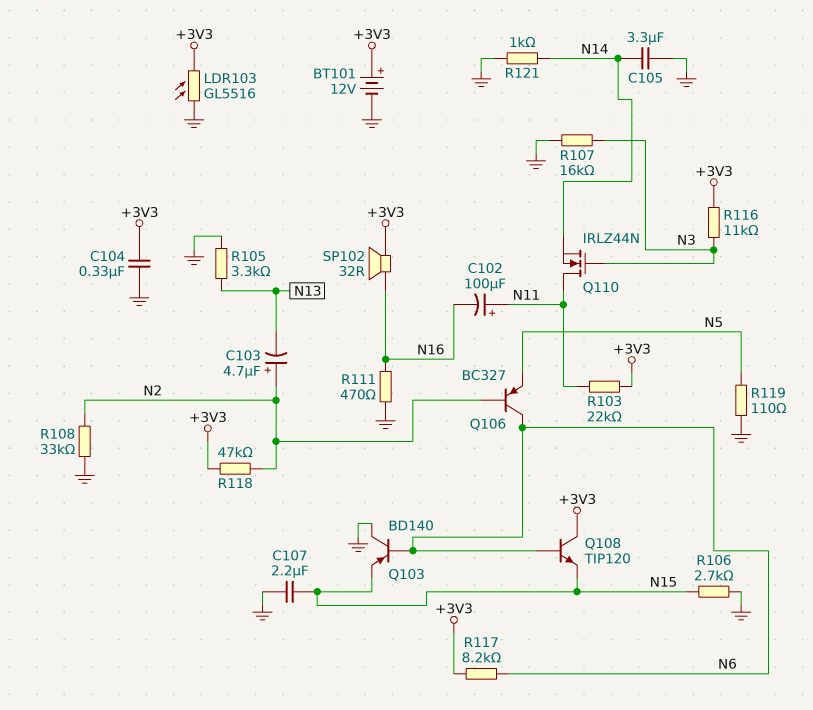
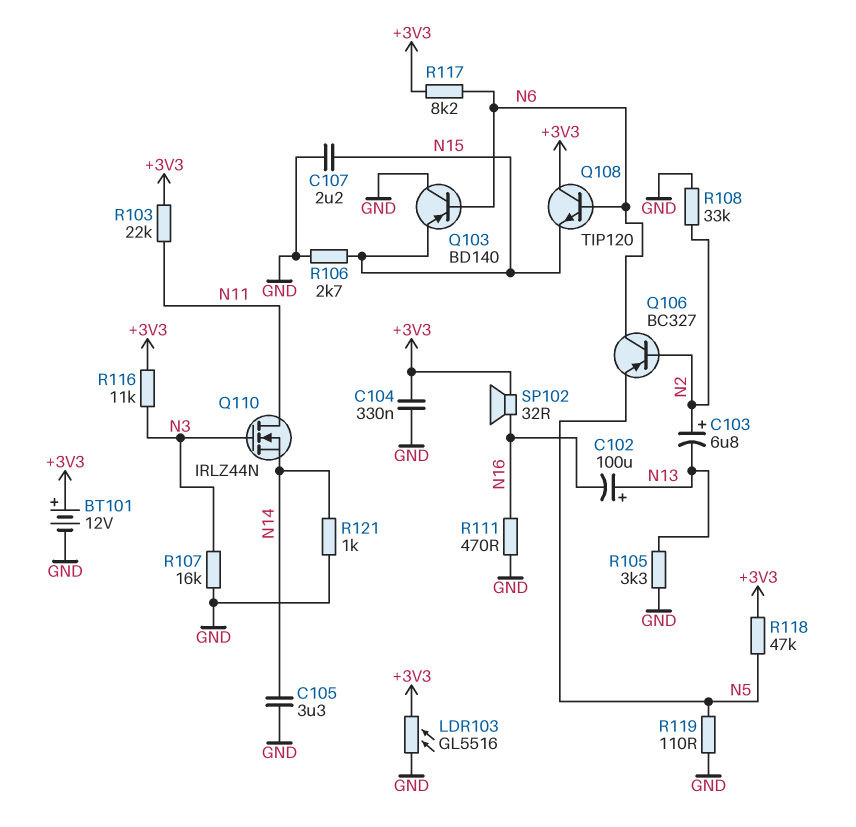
C102: 100uF (plus N11, minus N16) -> 100uF (plus N13, minus N16)
C103: 4.7uF (plus N2, minus N13) -> 6.8uF (plus N2, minus N13)
R118: 47k (+3V3, N2) -> 47k (+3V3, N5)

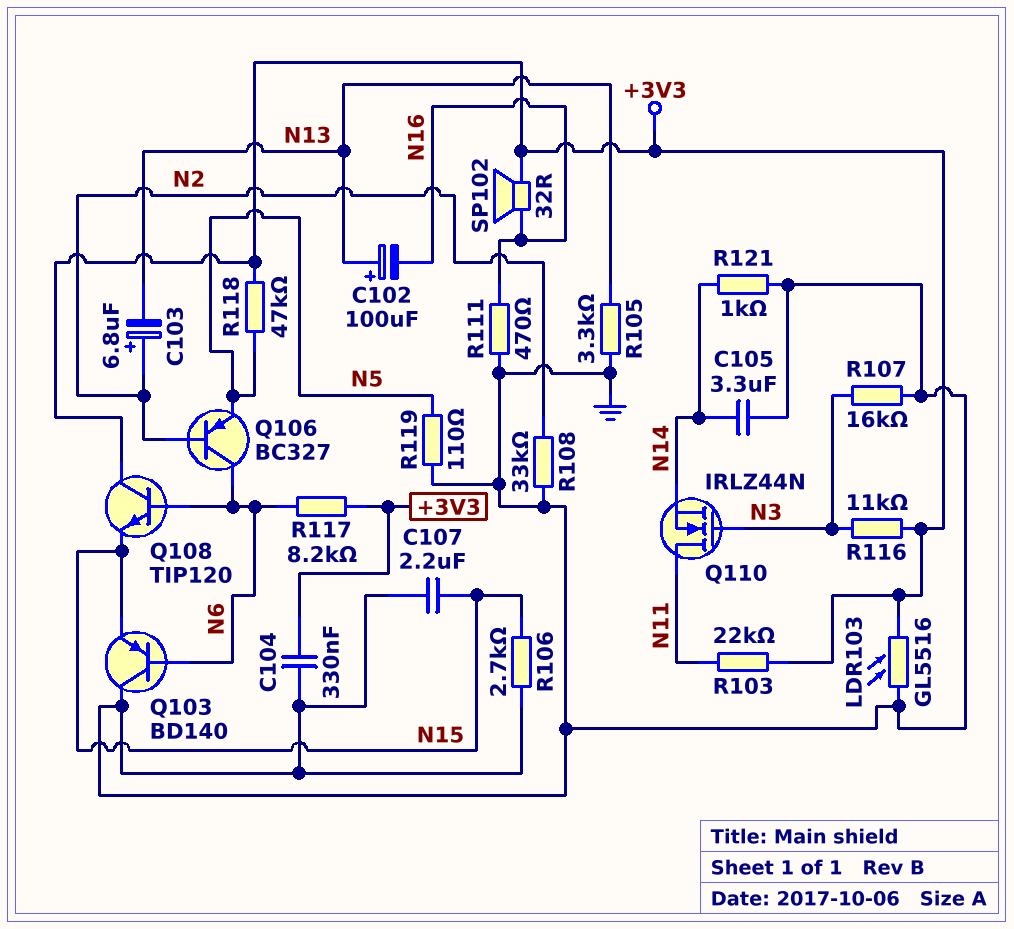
BT101: 12V (plus +3V3, minus GND) -> none

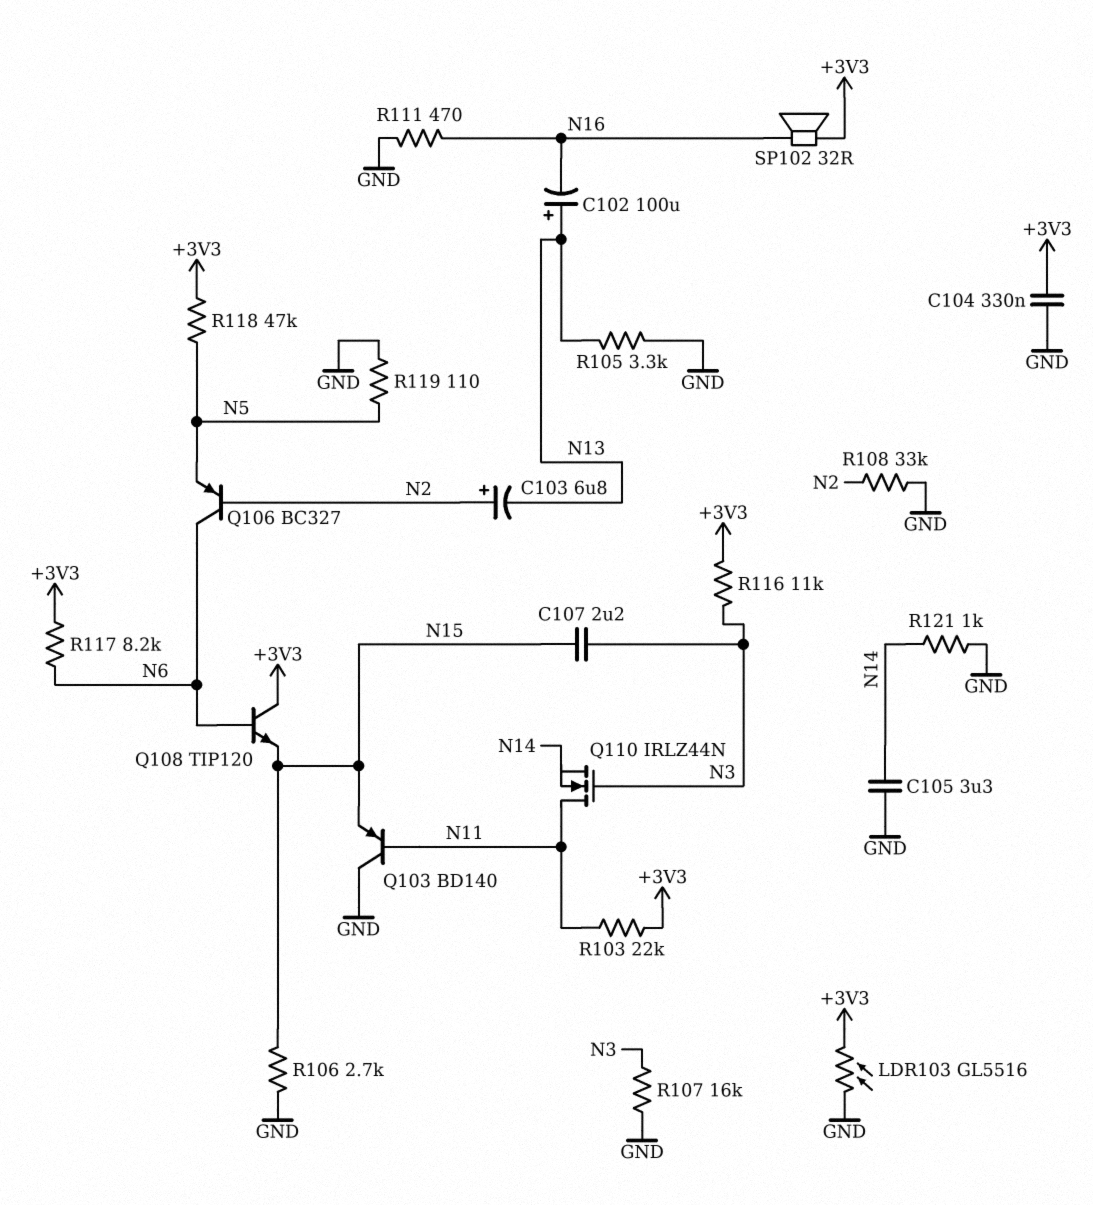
C107: 2.2uF (GND, N15) -> 2.2uF (N3, N15)
Q103: PNP BD140 (B N6, C GND, E N15) -> PNP BD140 (B N11, C GND, E N15)

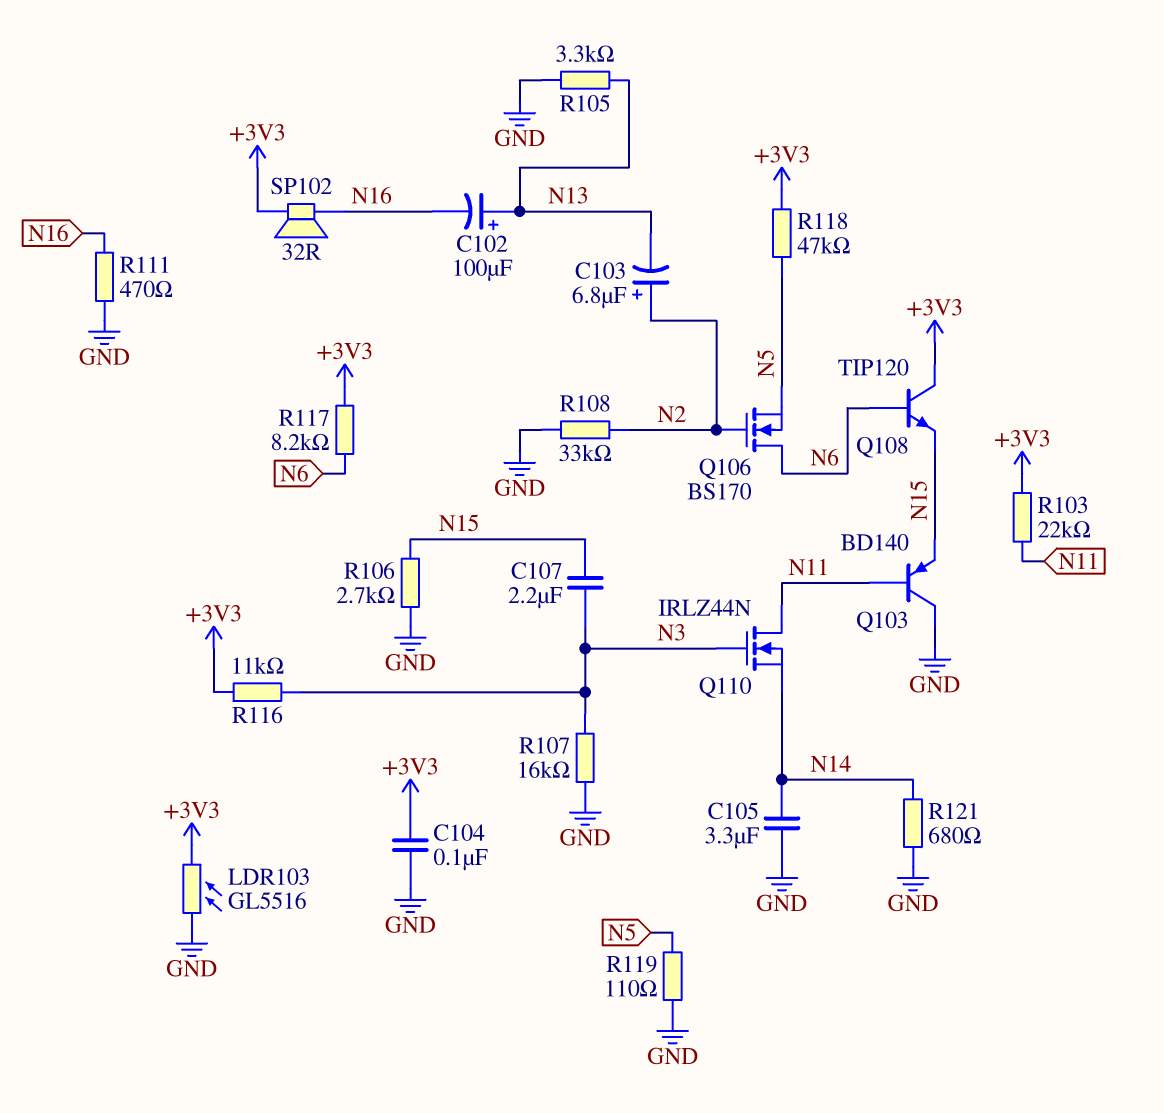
C104: 330nF (+3V3, GND) -> 100nF (+3V3, GND)
Q106: PNP BC327 (B N2, C N6, E N5) -> NMOS BS170 (G N2, D N6, S N5)
R121: 1k (GND, N14) -> 680 (GND, N14)

